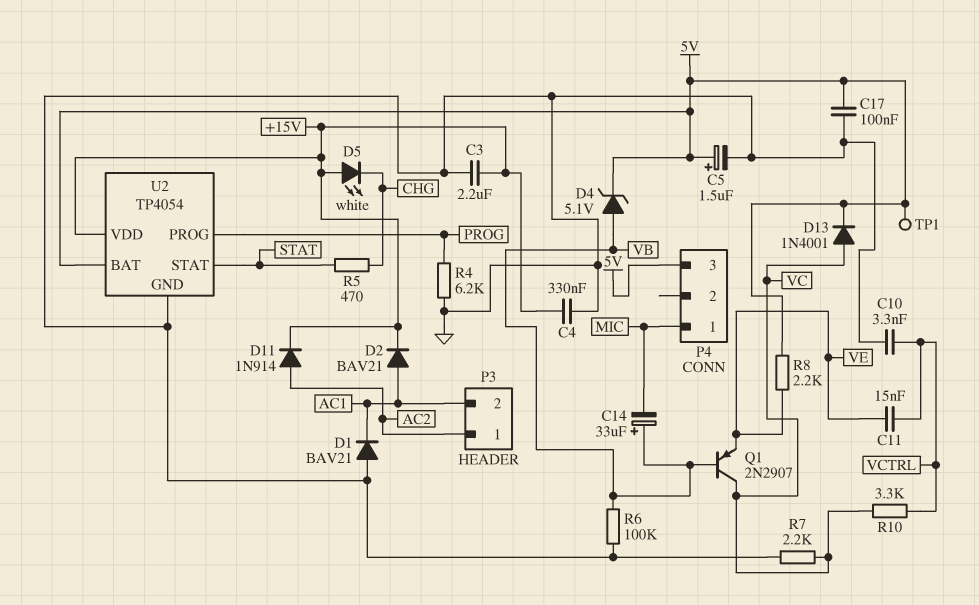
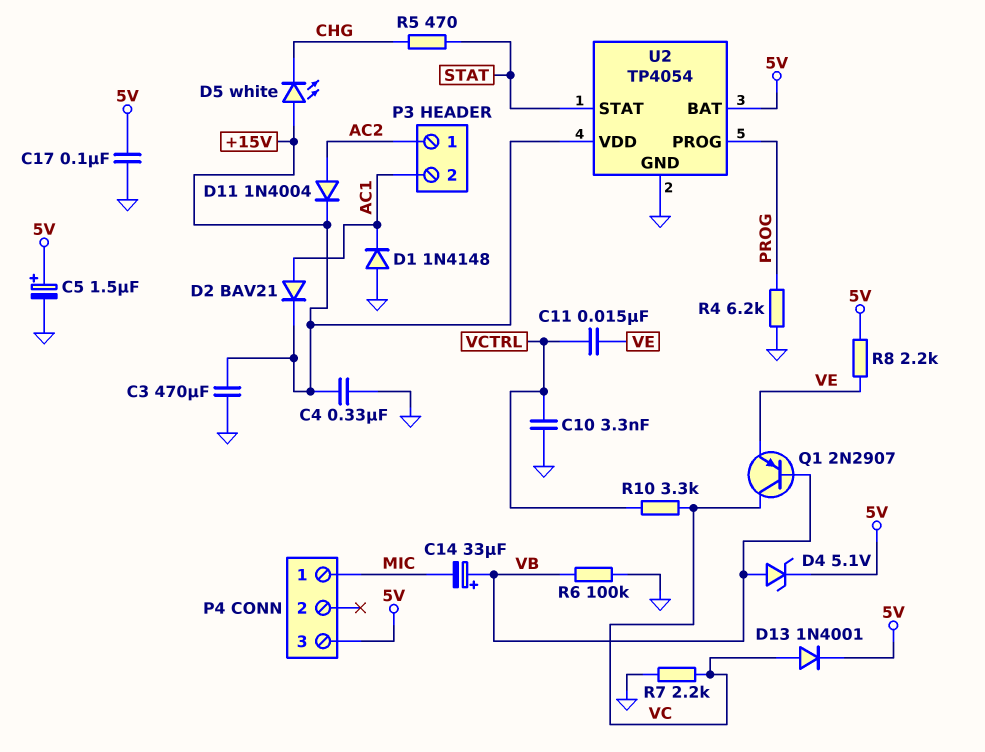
C3: 2.2uF (+15V, GND) -> 470uF (+15V, GND)
D1: diode BAV21 (A GND, K AC1) -> diode 1N4148 (A GND, K AC1)
D11: diode 1N914 (A AC2, K +15V) -> diode 1N4004 (A AC2, K +15V)
TP1: test point (5V) -> none

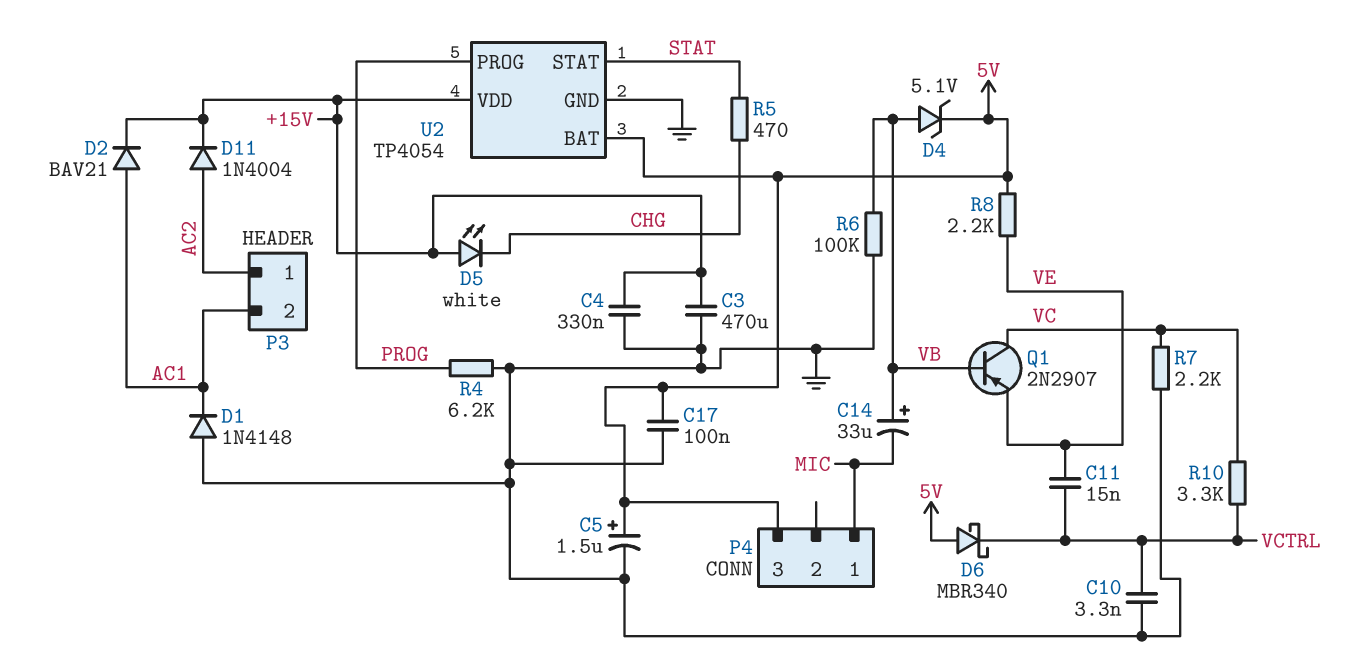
D6: none -> schottky MBR340 (A 5V, K VCTRL)
D13: diode 1N4001 (A VC, K 5V) -> none

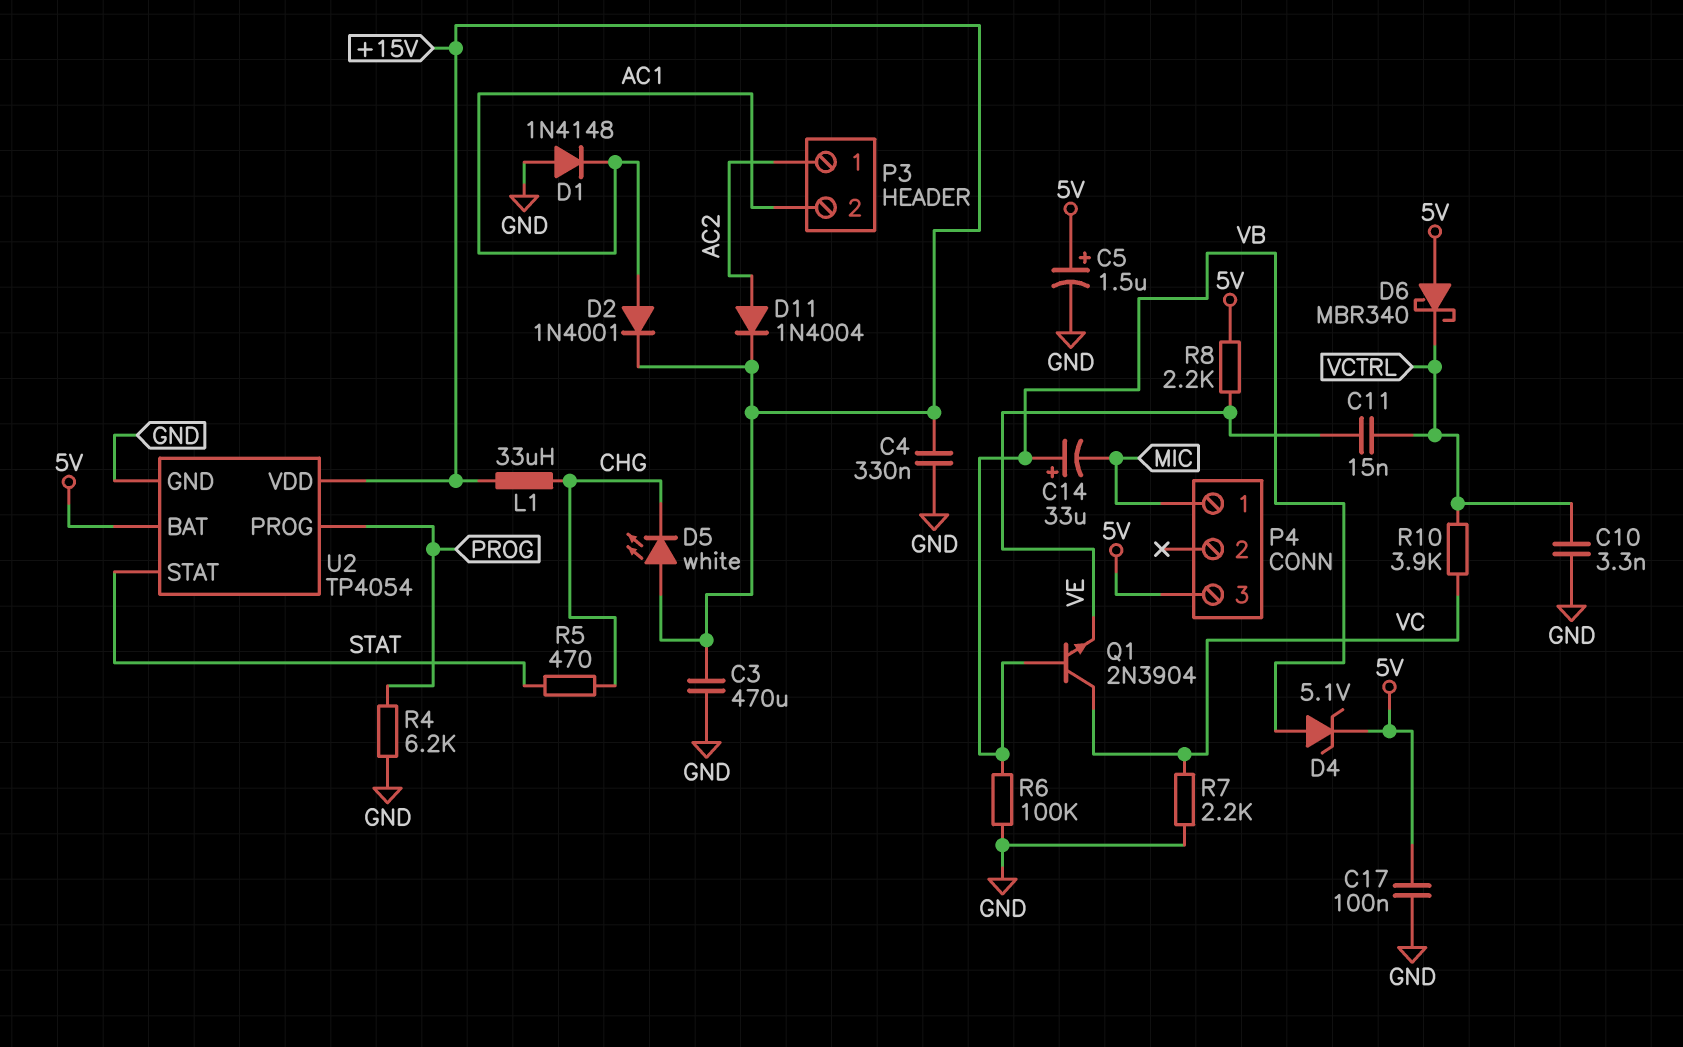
D2: diode BAV21 (A AC1, K +15V) -> diode 1N4001 (A AC1, K +15V)
L1: none -> 33uH (+15V, CHG)
Q1: PNP 2N2907 (B VB, C VC, E VE) -> NPN 2N3904 (B VB, C VC, E VE)
R10: 3.3k (VC, VCTRL) -> 3.9k (VC, VCTRL)

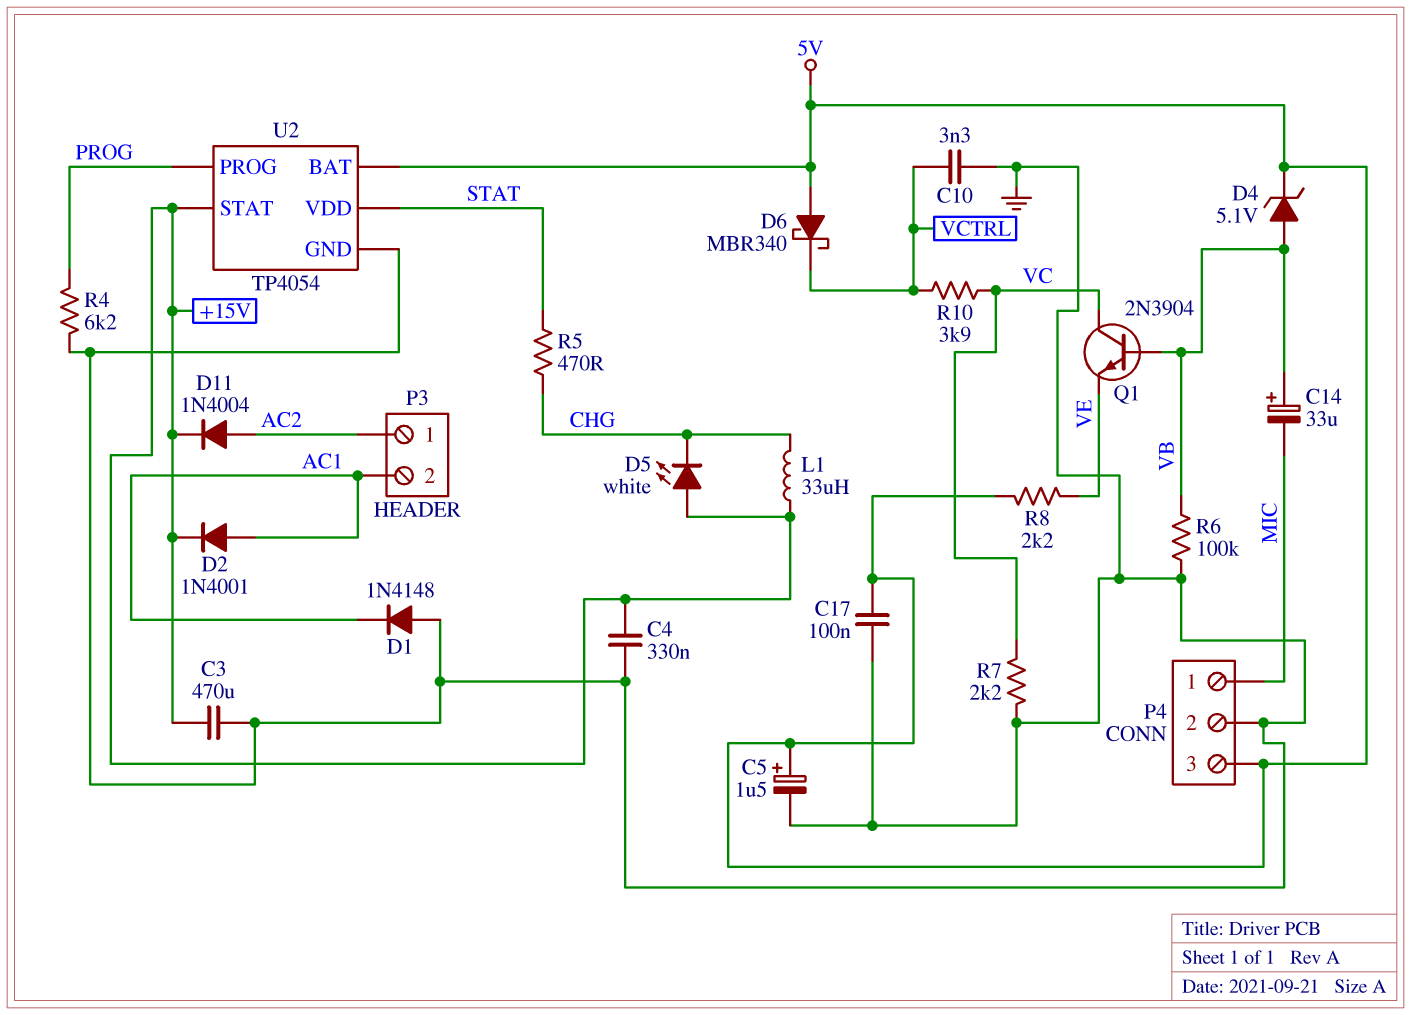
C11: 15nF (VCTRL, VE) -> none
P4 pin 2: none -> GND
U2 pin STAT: STAT -> +15V
U2 pin VDD: +15V -> STAT

